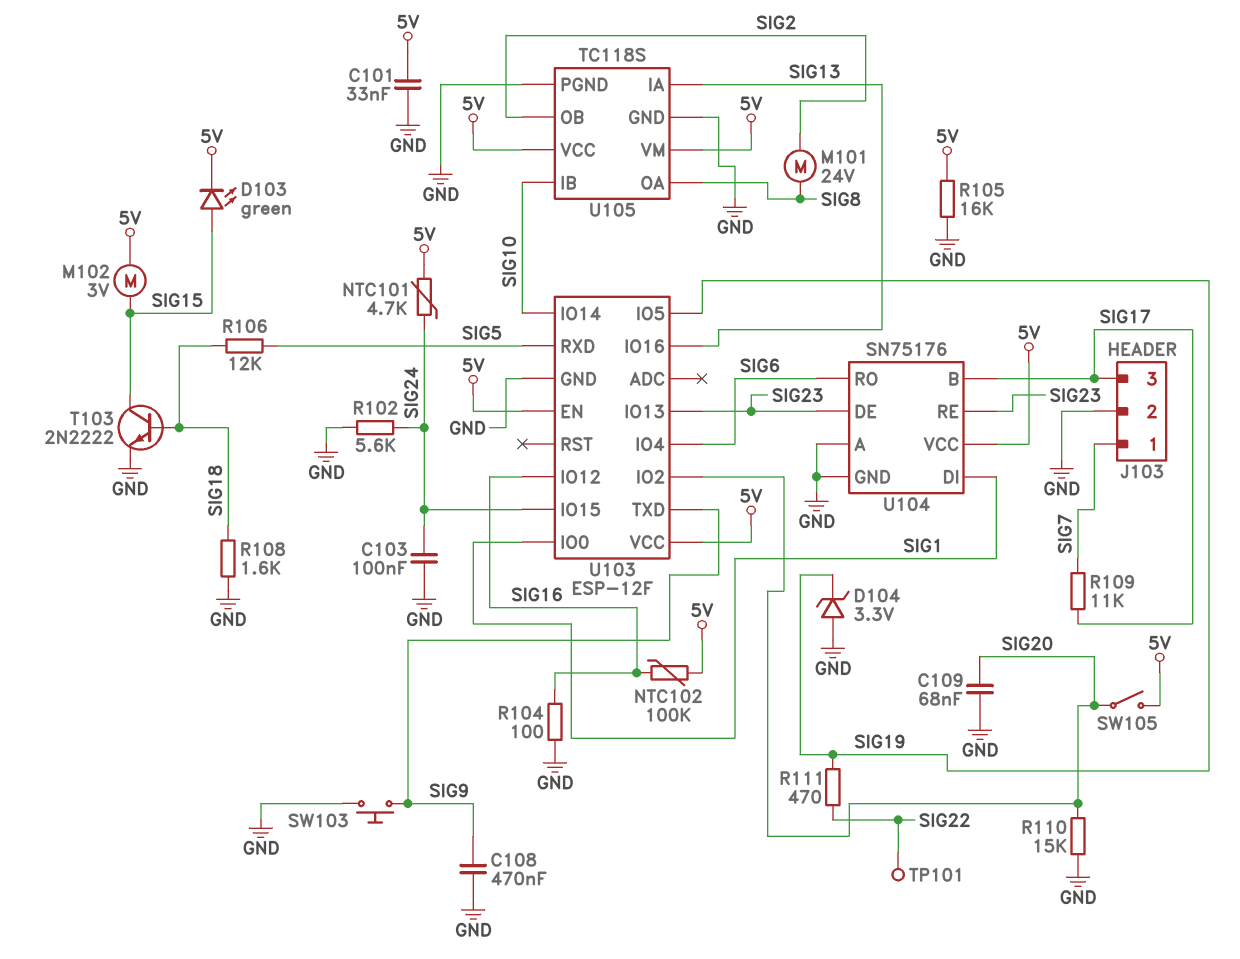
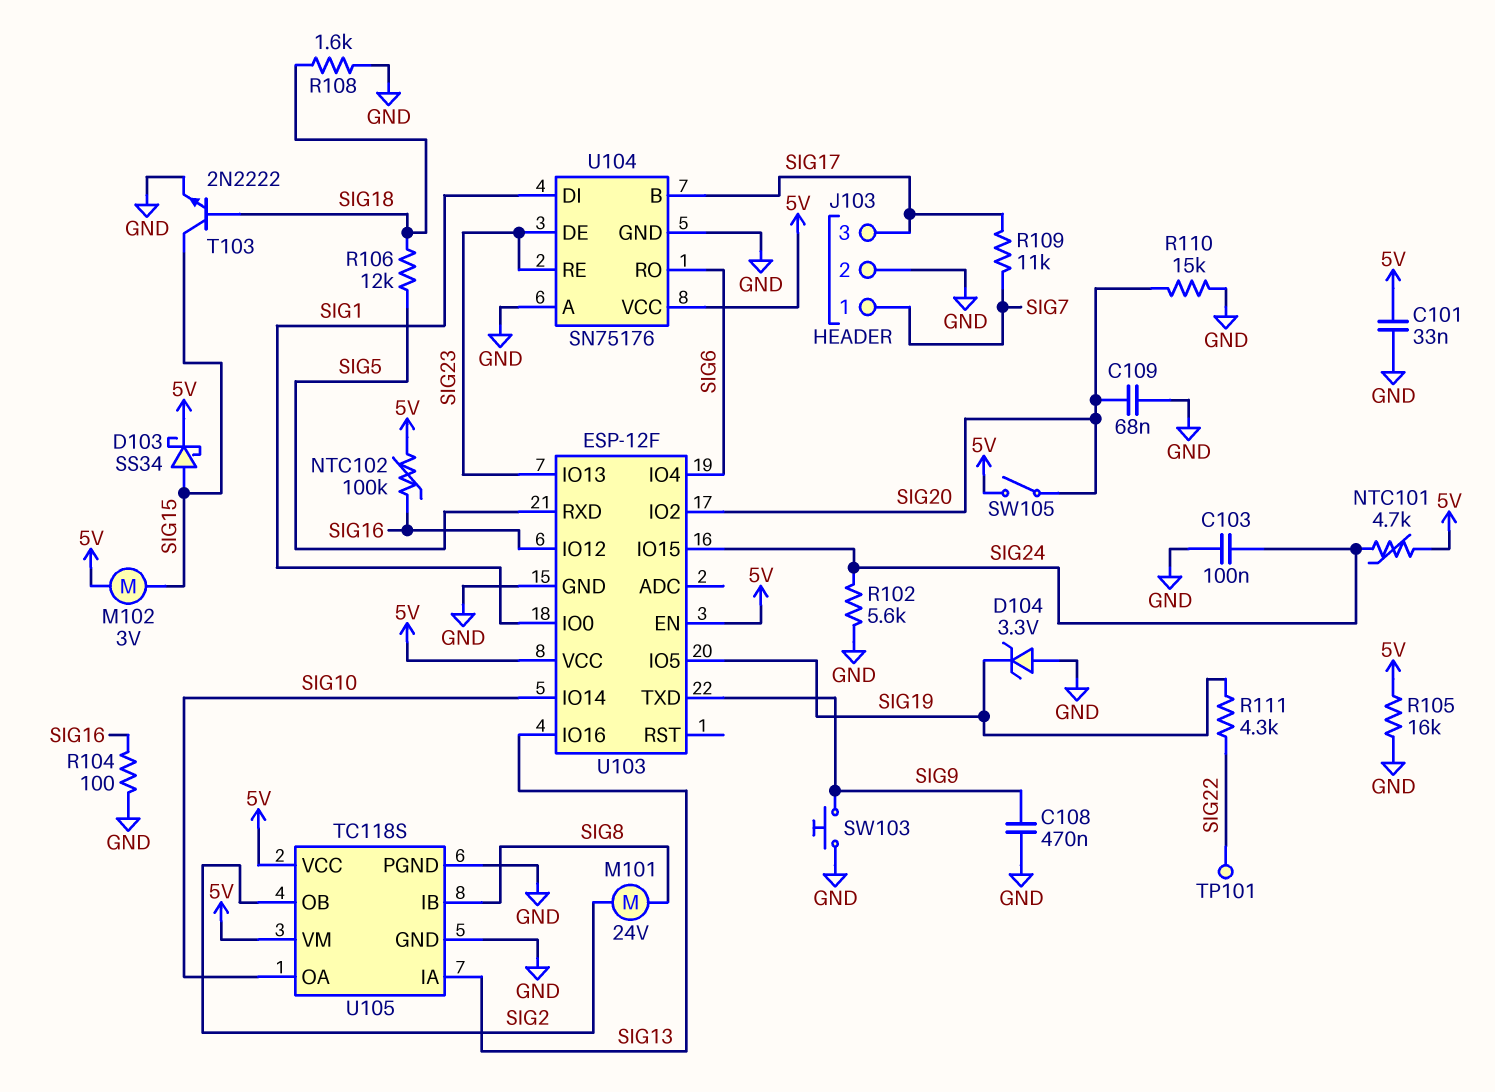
D103: LED green (A SIG15, K 5V) -> schottky SS34 (A SIG15, K 5V)
R111: 470 (SIG19, SIG22) -> 4.3k (SIG19, SIG22)
U105 pin IB: SIG10 -> SIG8
U105 pin OA: SIG8 -> SIG10

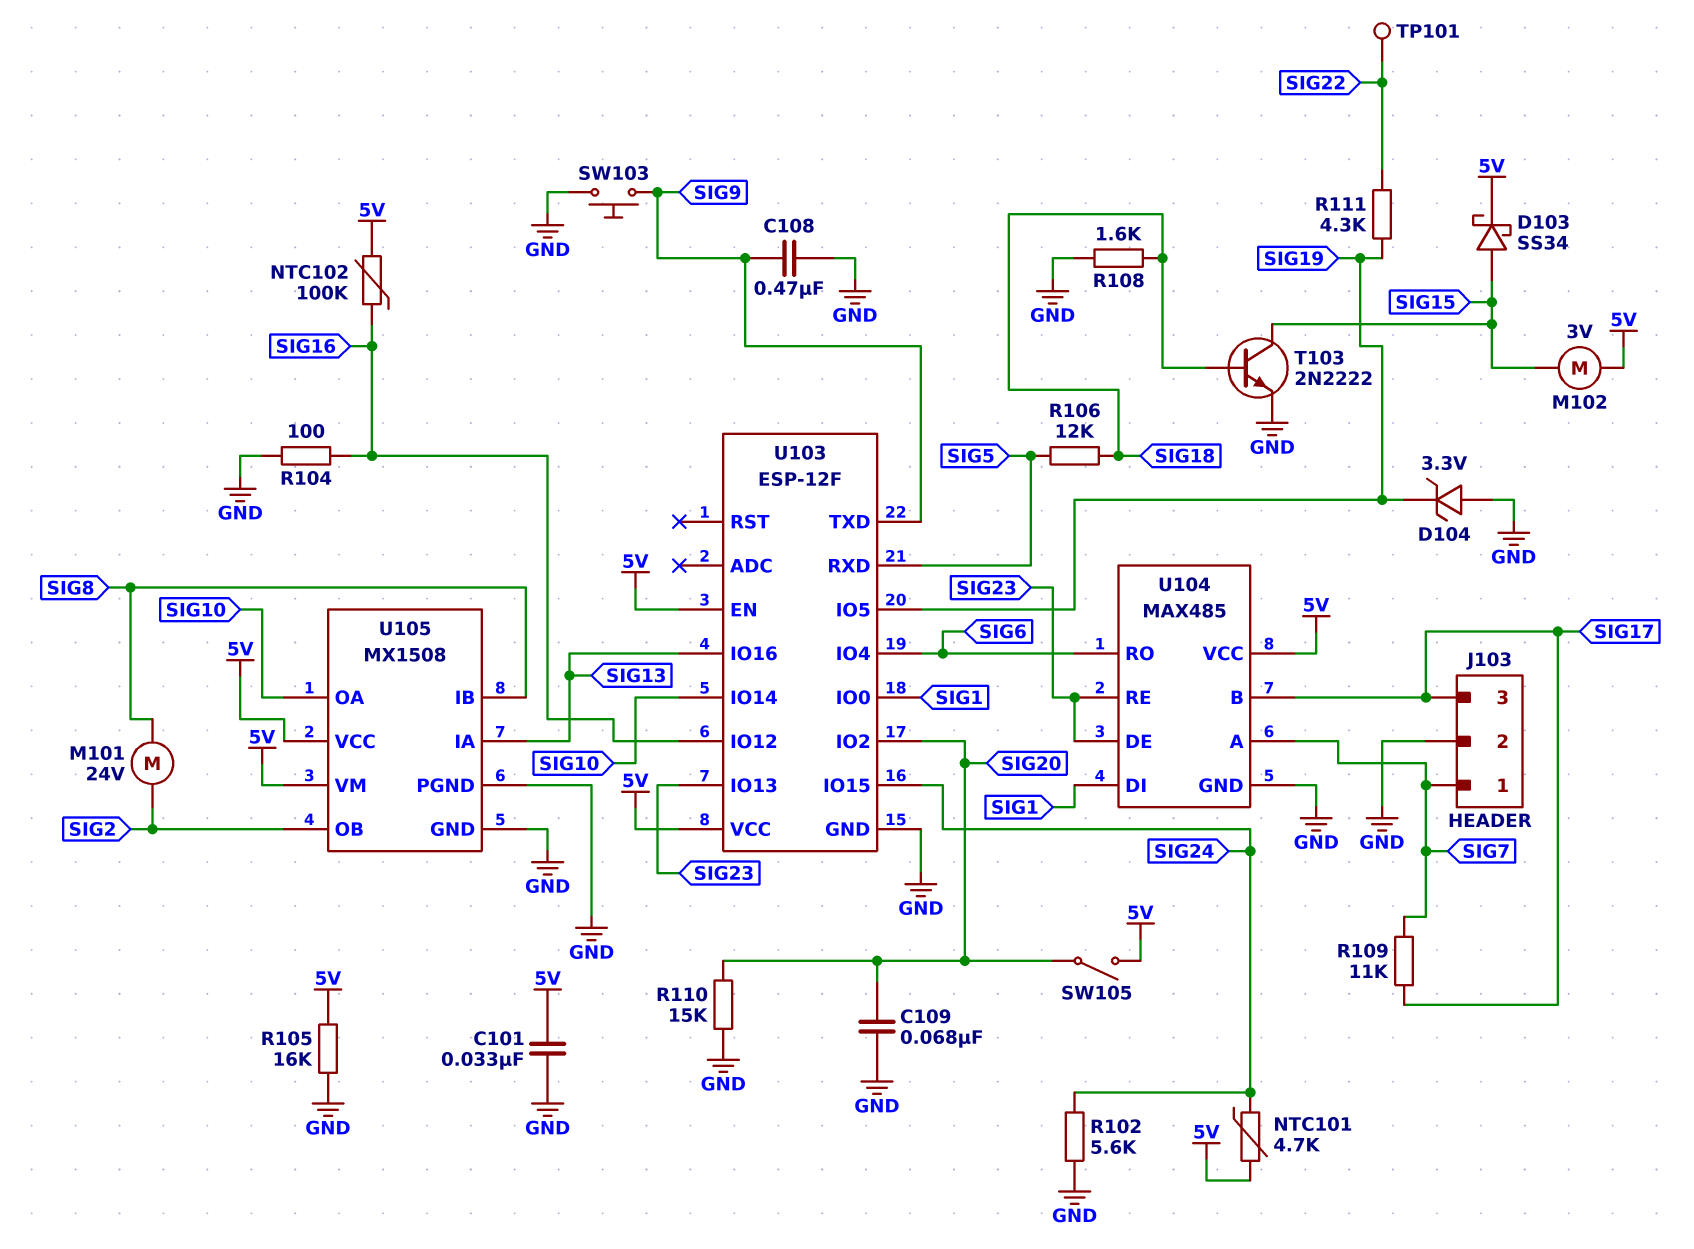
C103: 100nF (GND, SIG24) -> none
U104: SN75176 -> MAX485
U104 pin A: GND -> SIG7
U105: TC118S -> MX1508

